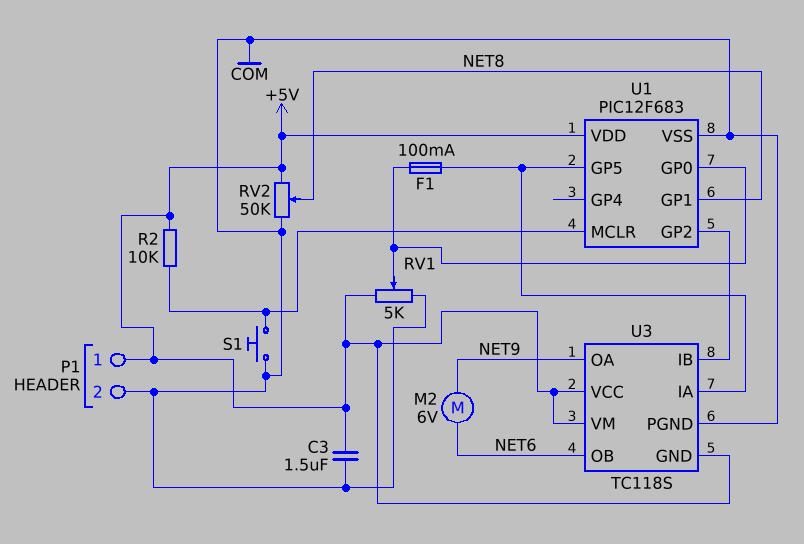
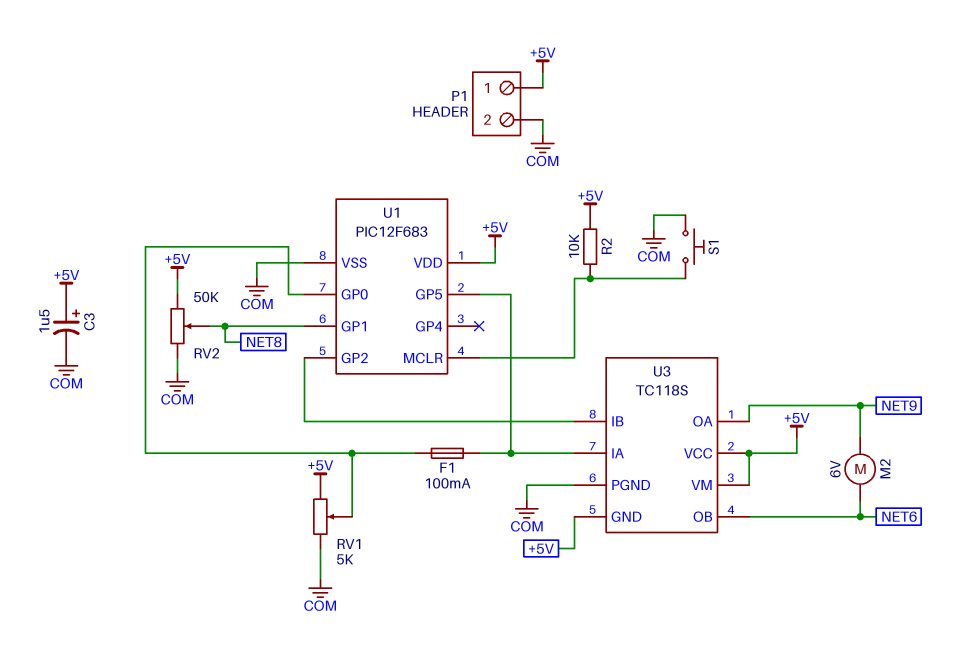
C3: 1.5uF (+5V, COM) -> 1.5uF (plus +5V, minus COM)

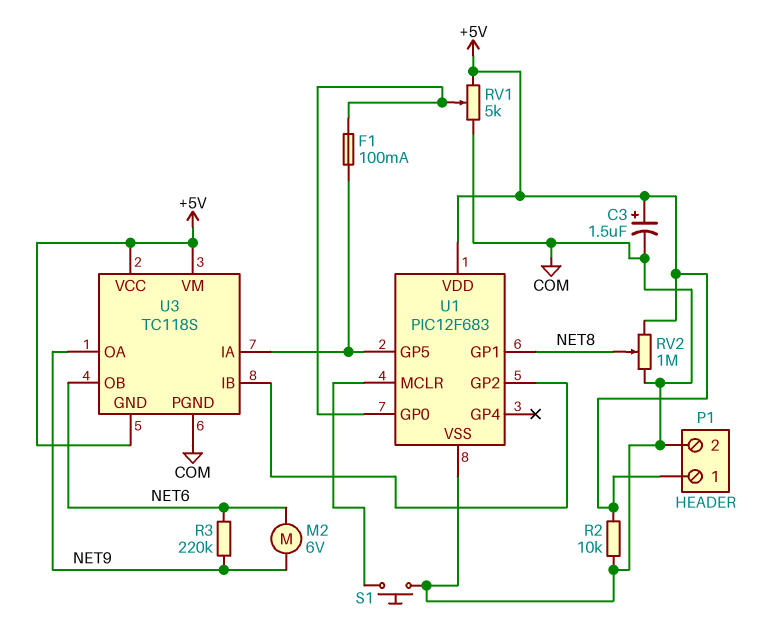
R2: 10k (+5V, U1/MCLR) -> 10k (+5V, COM)
R3: none -> 220k (NET6, NET9)
RV2: 50k (+5V, COM, wiper NET8) -> 1M (+5V, COM, wiper NET8)

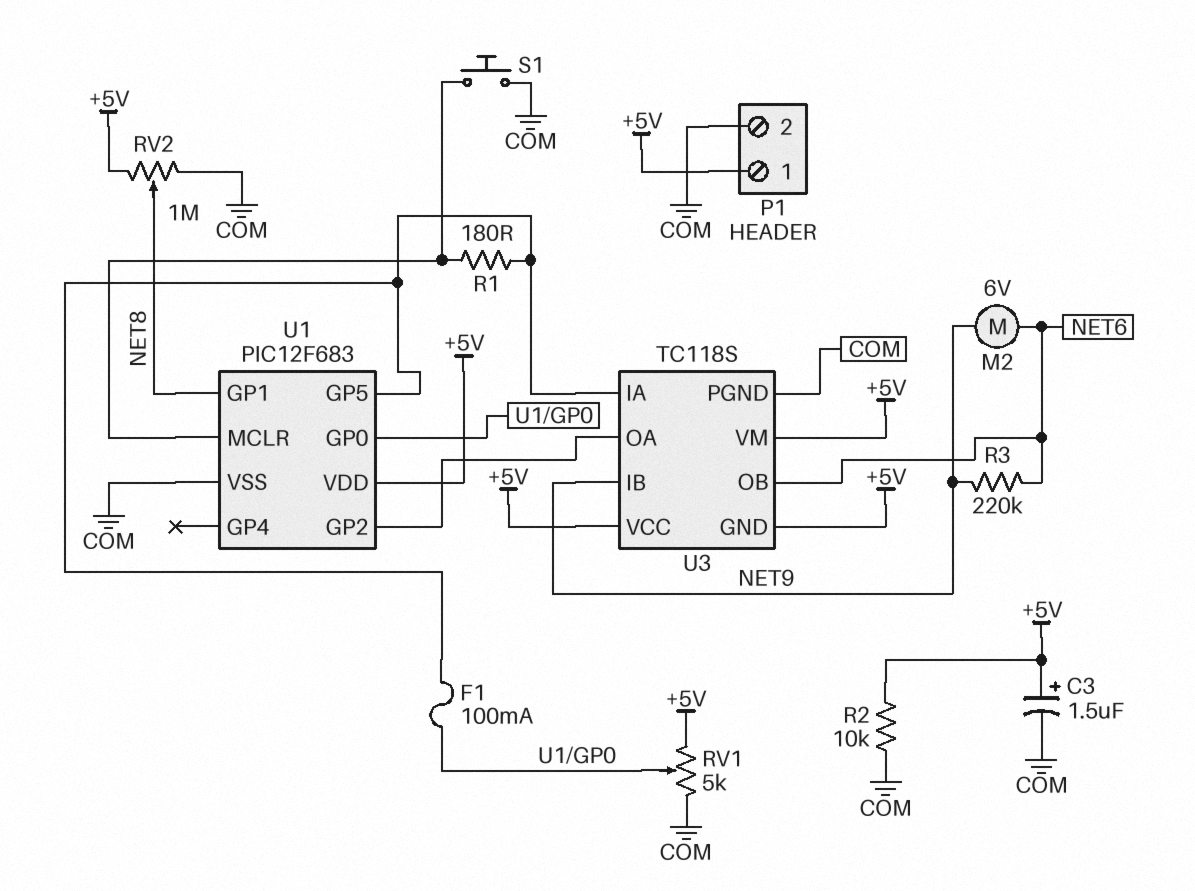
R1: none -> 180 (U1/GP5, U1/MCLR)
U3 pin IB: U1/GP2 -> NET9
U3 pin OA: NET9 -> U1/GP2

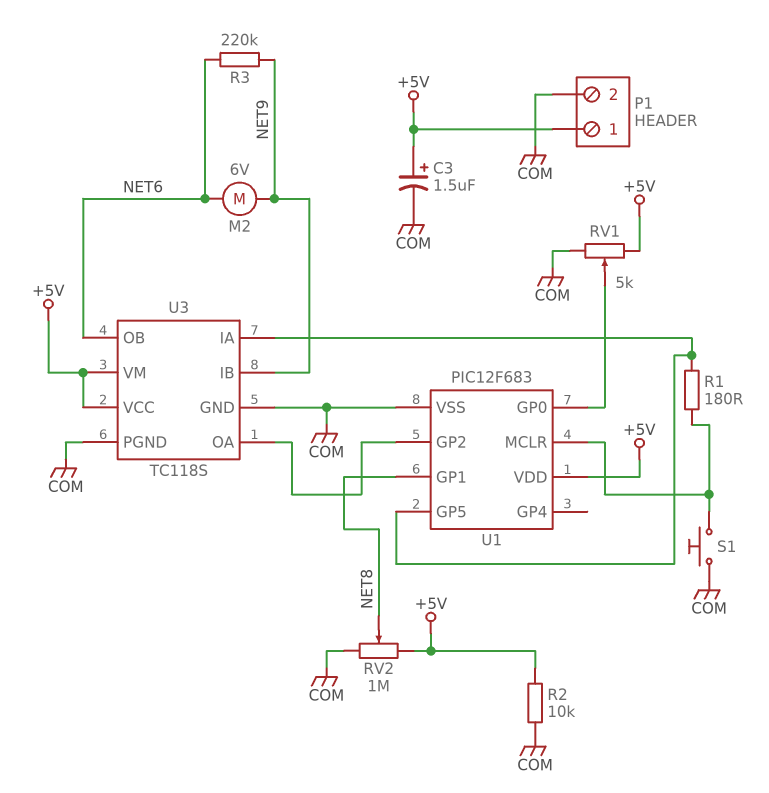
F1: 100mA (U1/GP0, U1/GP5) -> none
U3 pin GND: +5V -> COM

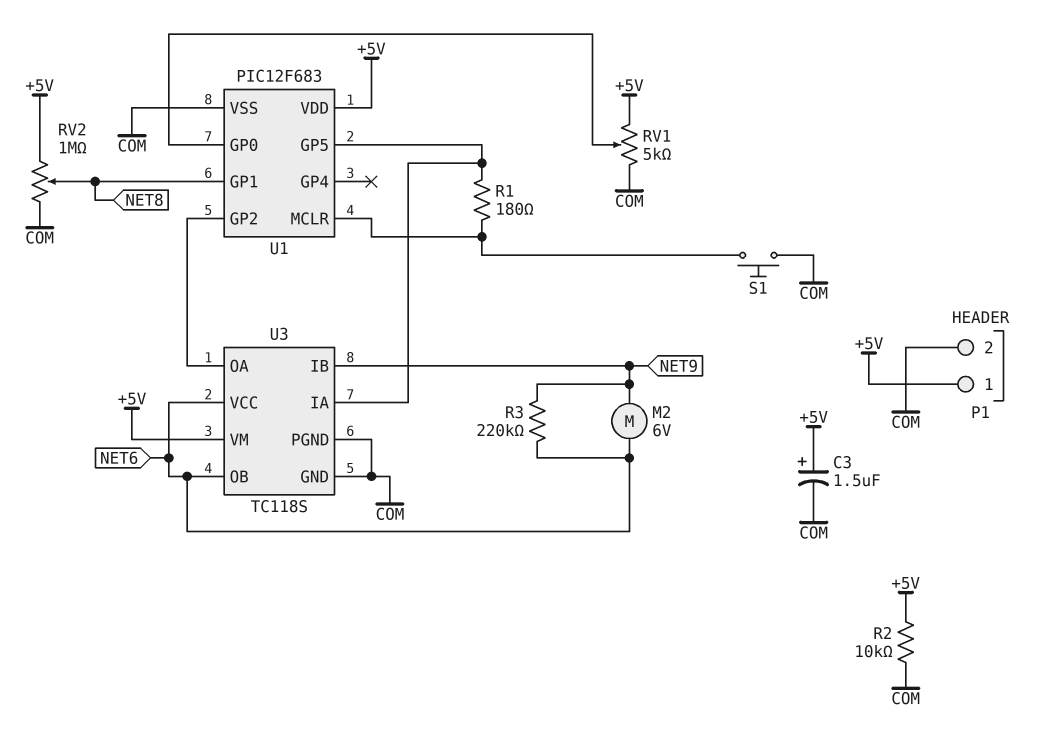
U3 pin VCC: +5V -> NET6

